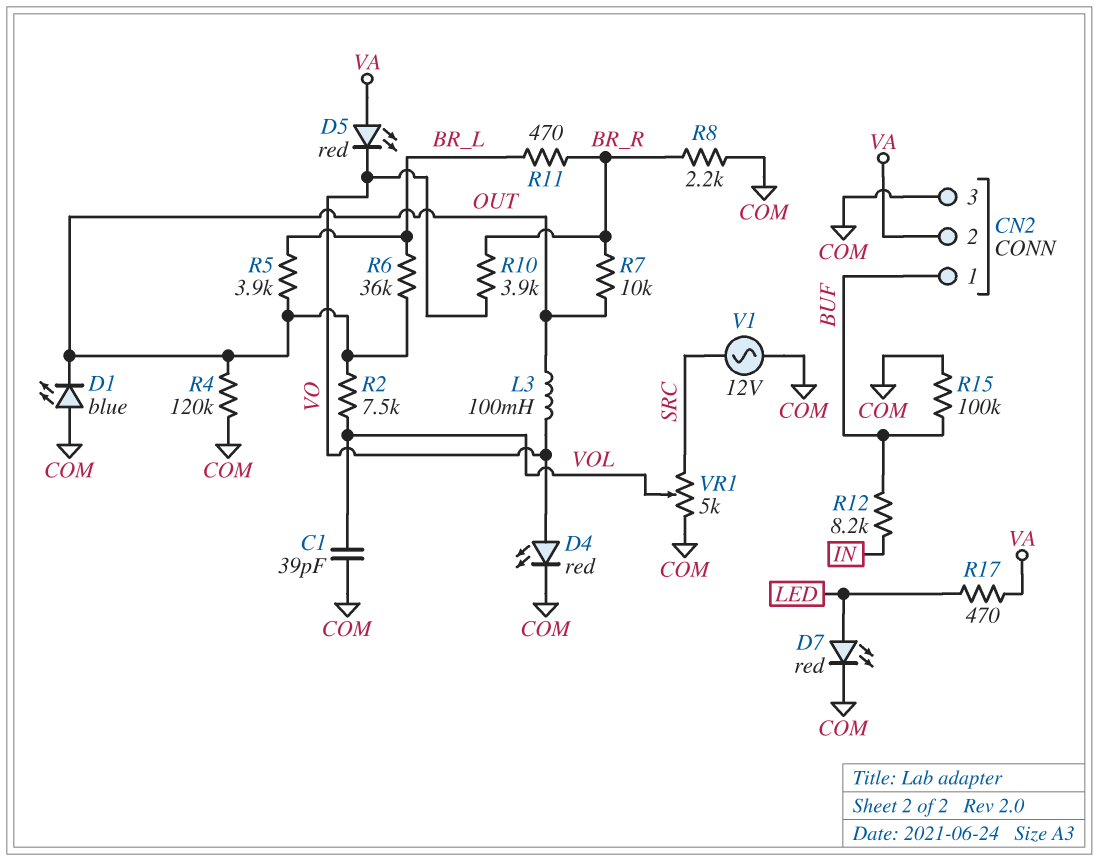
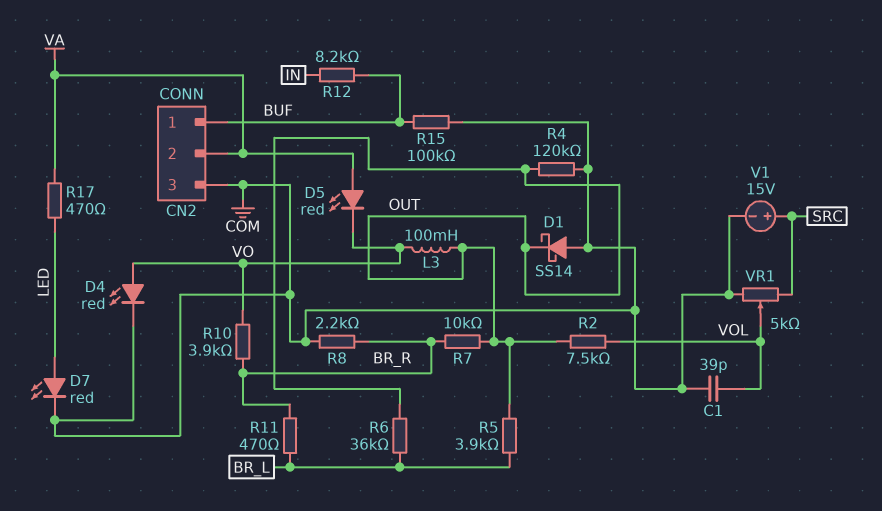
D1: LED blue (A COM, K OUT) -> schottky SS14 (A COM, K OUT)
V1: AC 12V (COM, SRC) -> 15V (plus SRC, minus COM)

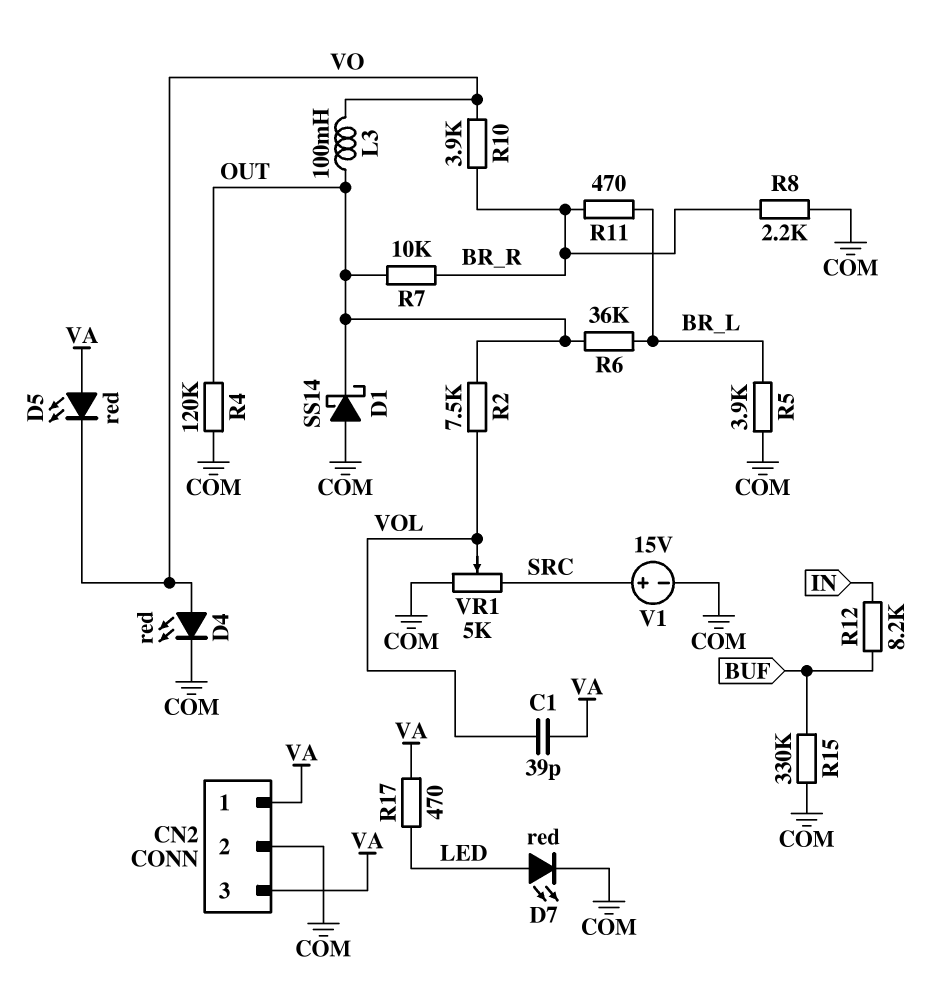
C1: 39pF (COM, VOL) -> 39pF (VA, VOL)
CN2 pin 1: BUF -> VA
CN2 pin 2: VA -> COM
CN2 pin 3: COM -> VA
R5: 3.9k (BR_L, OUT) -> 3.9k (BR_L, COM)
R15: 100k (BUF, COM) -> 330k (BUF, COM)

